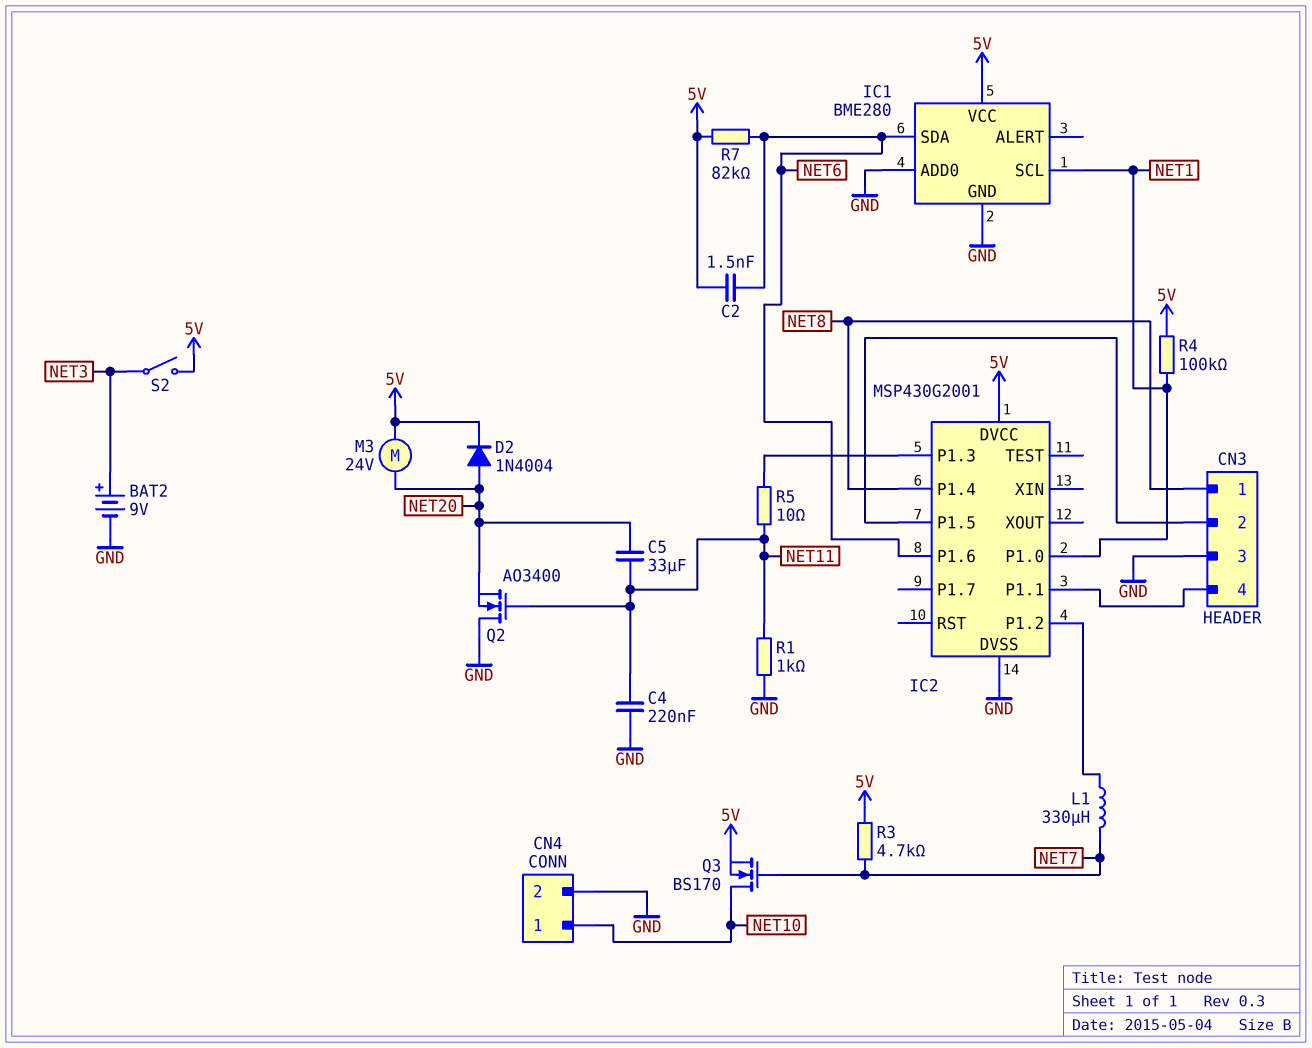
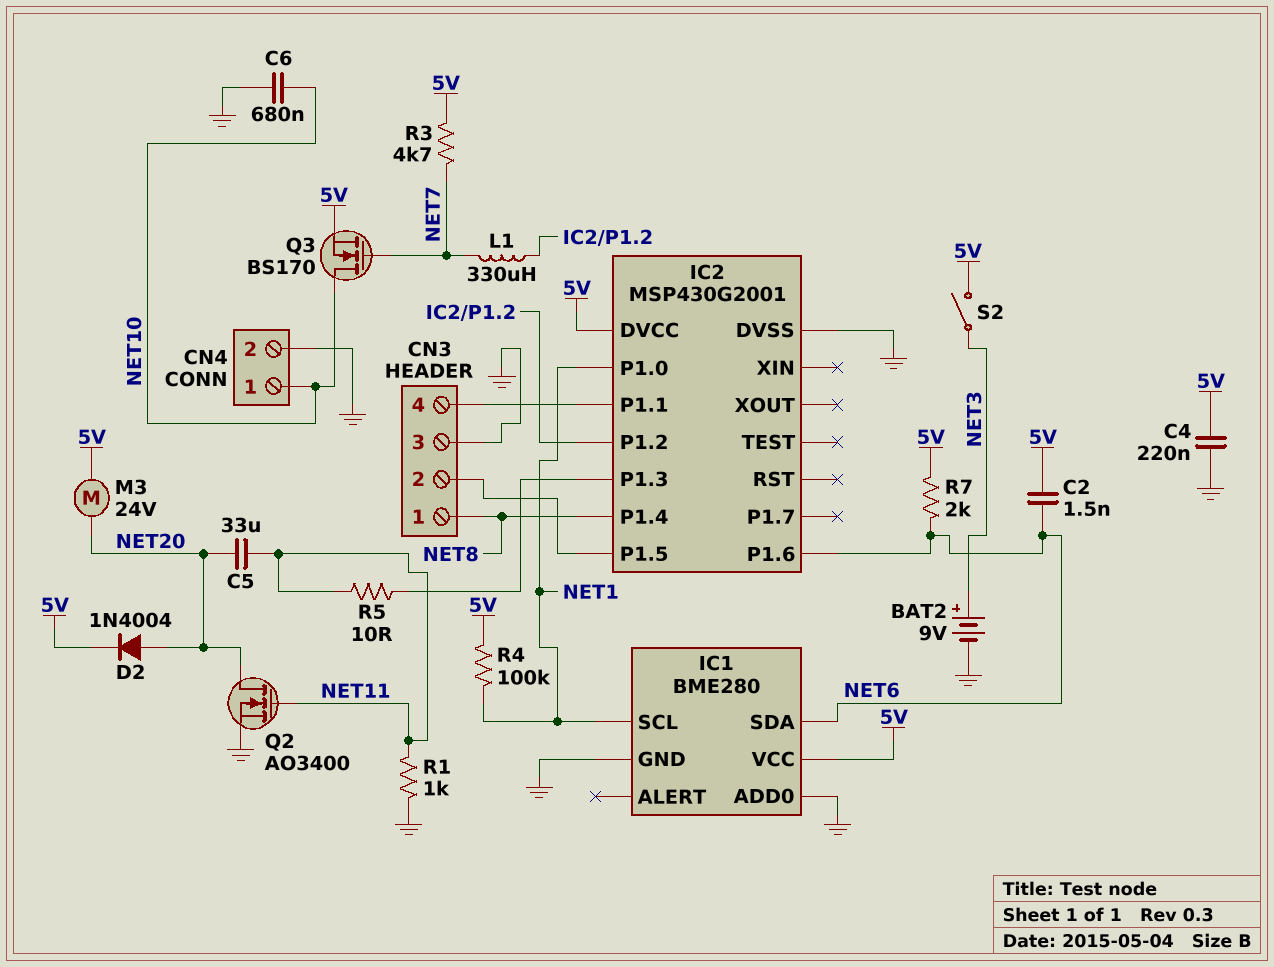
C4: 220nF (GND, NET11) -> 220nF (5V, GND)
C6: none -> 680nF (GND, NET10)
Q2: NMOS AO3400 (G NET11, D GND, S NET20) -> NMOS AO3400 (G NET11, D NET20, S GND)
R7: 82k (5V, NET6) -> 2k (5V, NET6)

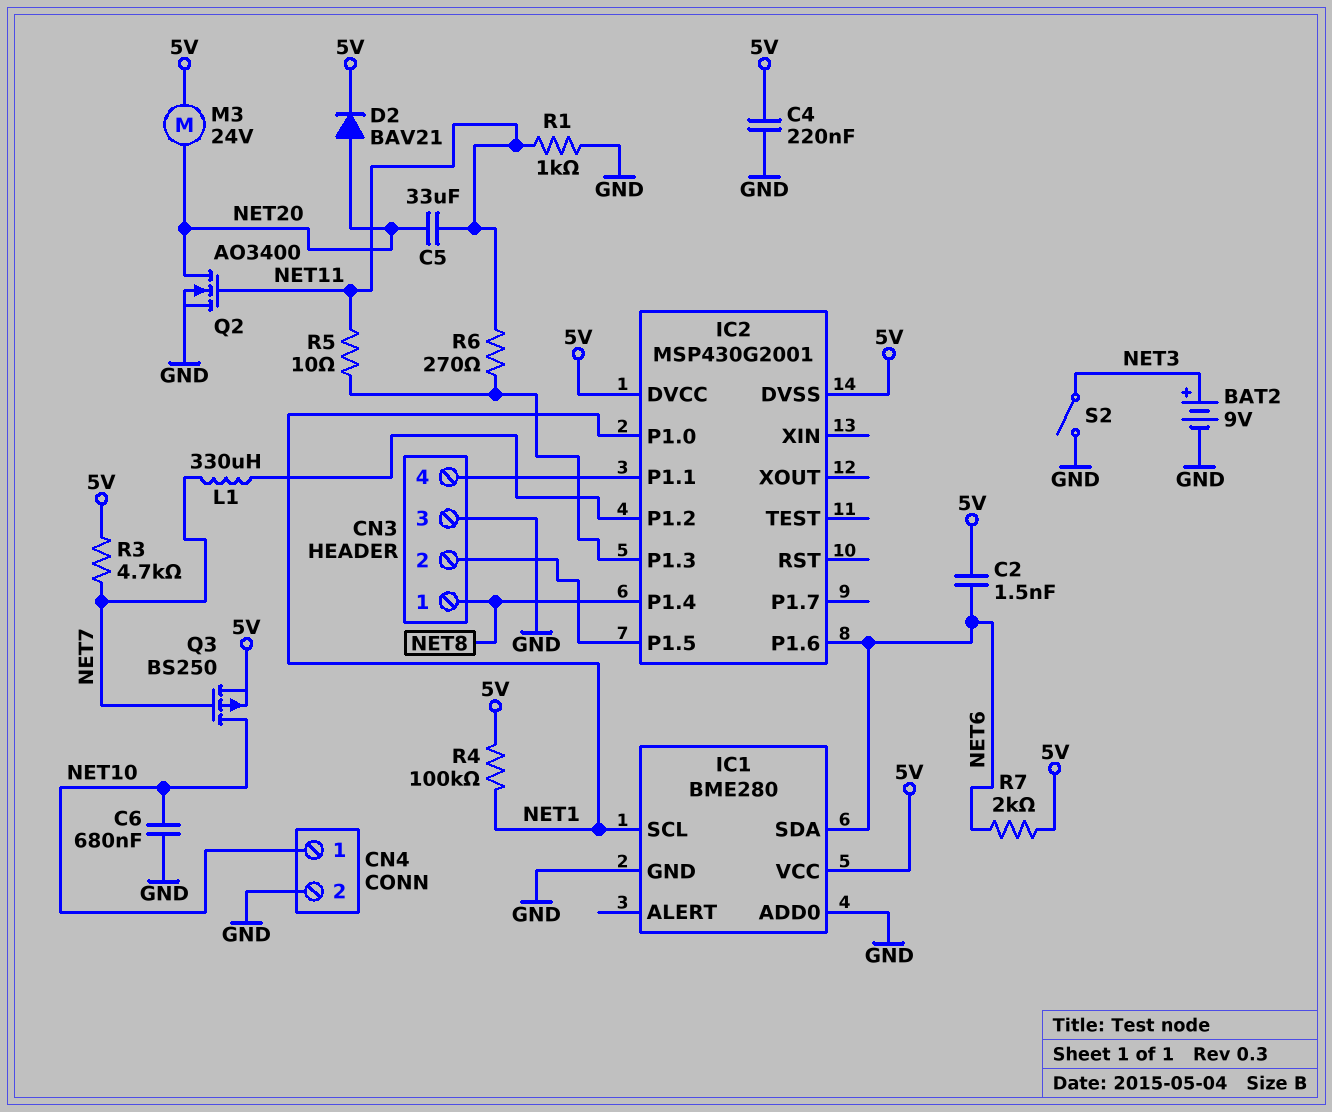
D2: diode 1N4004 (A NET20, K 5V) -> diode BAV21 (A NET20, K 5V)
IC2 pin DVSS: GND -> 5V
Q3: NMOS BS170 (G NET7, D NET10, S 5V) -> PMOS BS250 (G NET7, D NET10, S 5V)
R6: none -> 270 (IC2/P1.3, NET11)
S2: switch (5V, NET3) -> switch (GND, NET3)

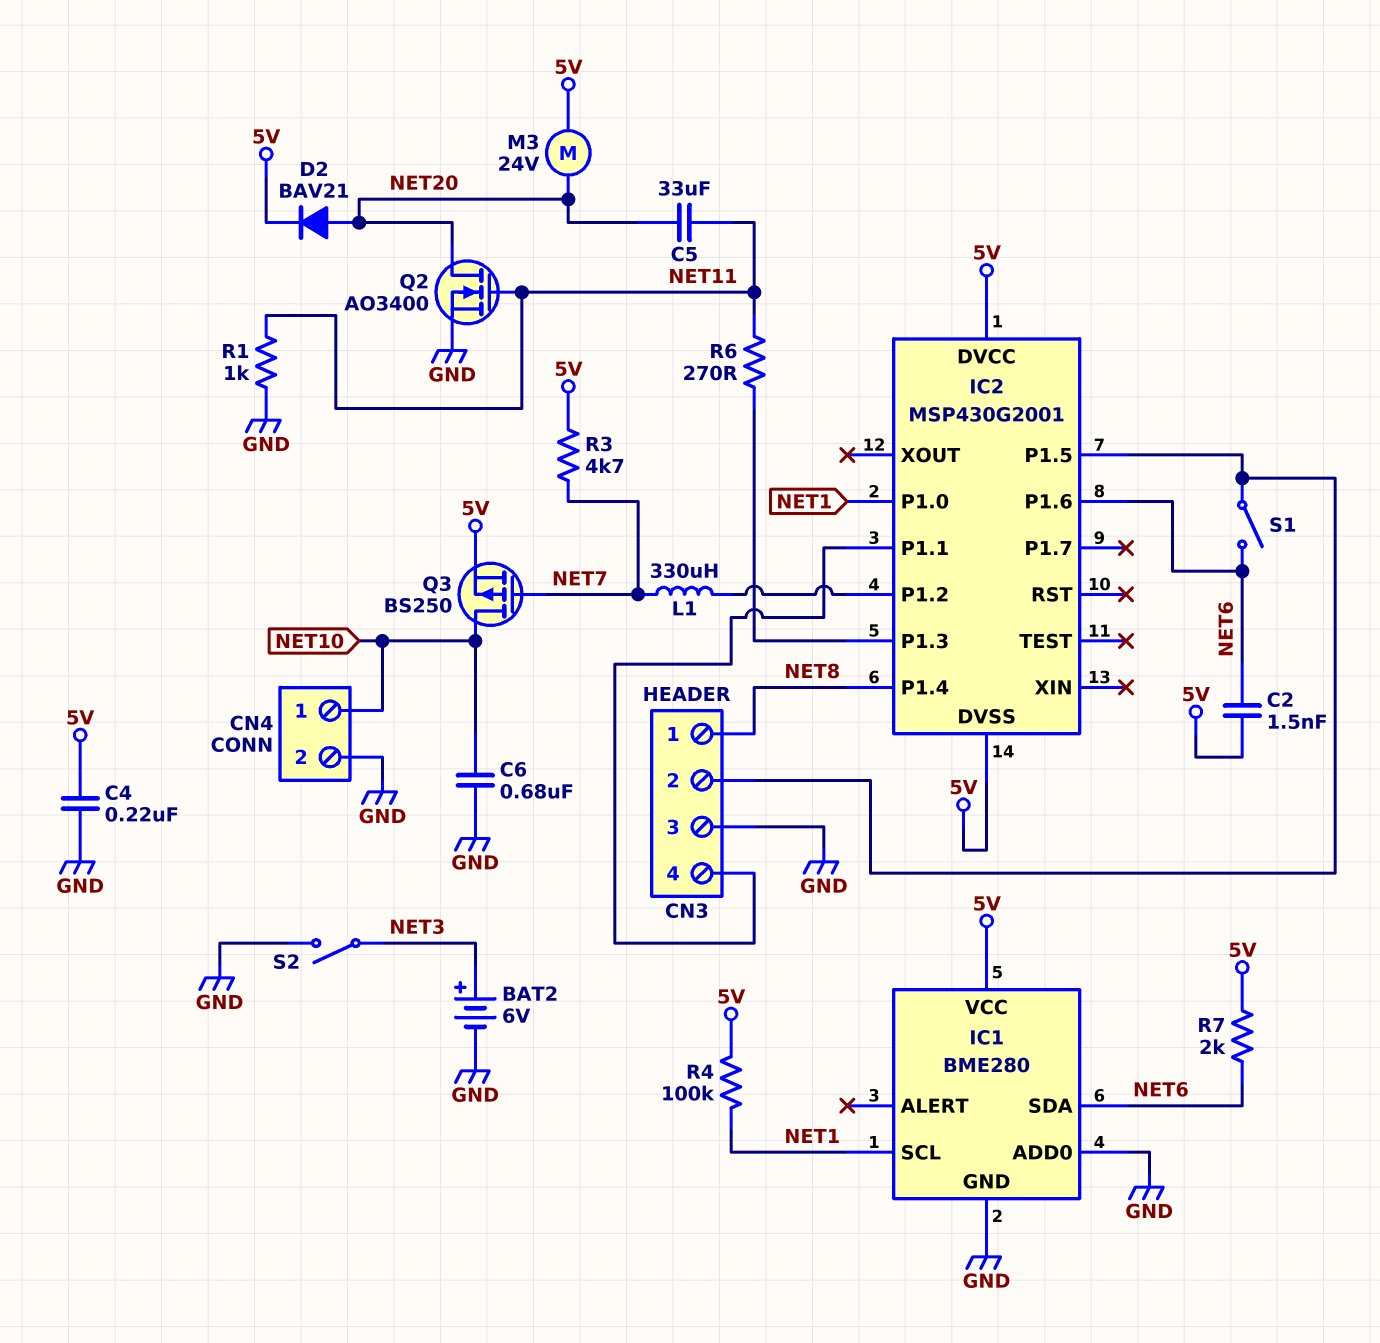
BAT2: 9V (plus NET3, minus GND) -> 6V (plus NET3, minus GND)
R5: 10 (IC2/P1.3, NET11) -> none
S1: none -> switch (CN3/2, NET6)

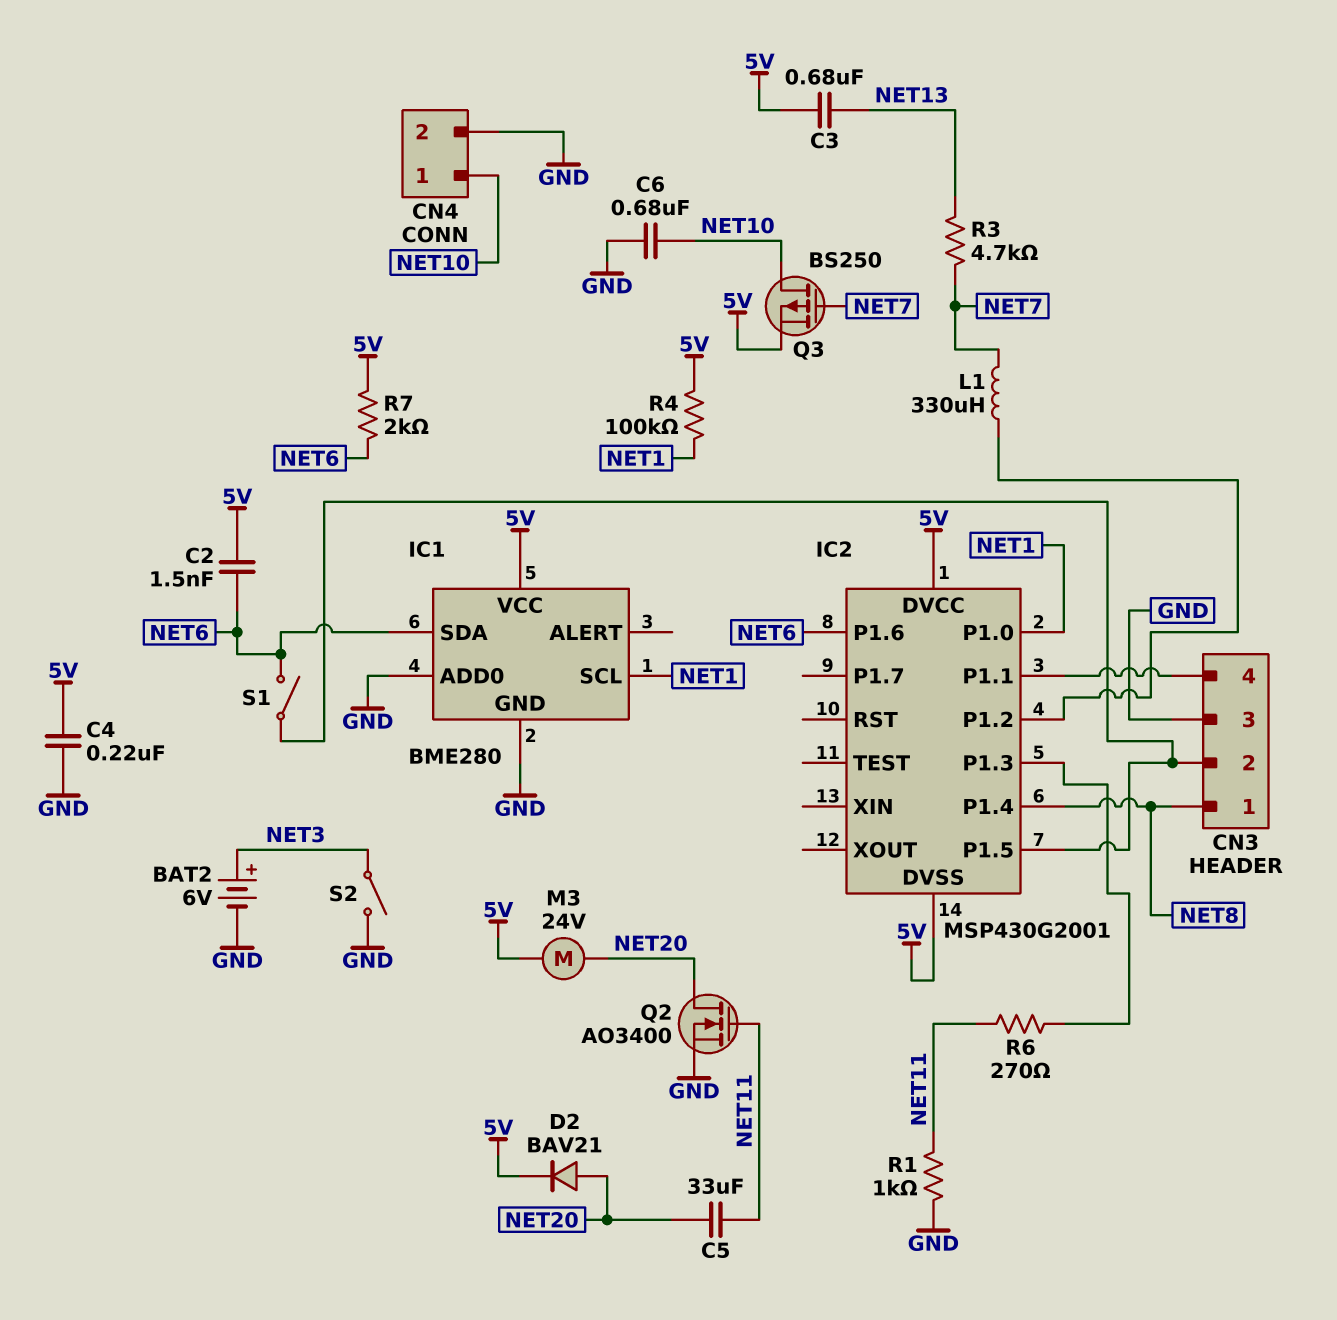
C3: none -> 680nF (5V, NET13)
R3: 4.7k (5V, NET7) -> 4.7k (NET7, NET13)

